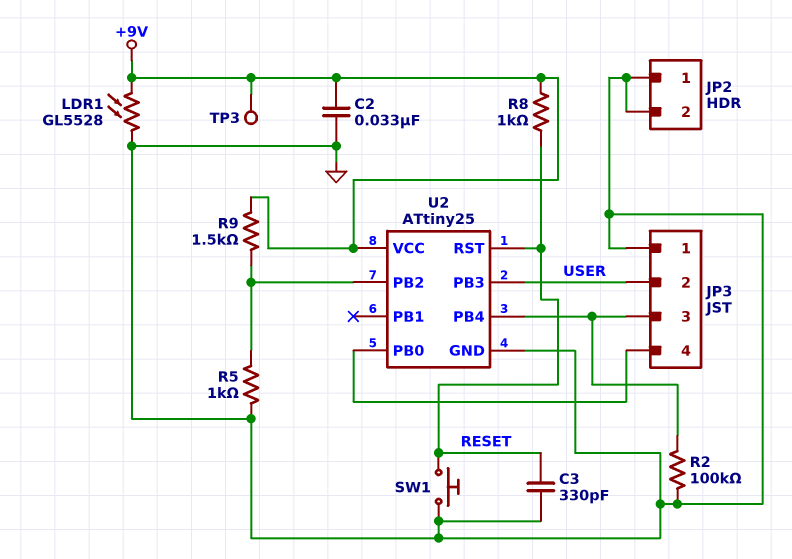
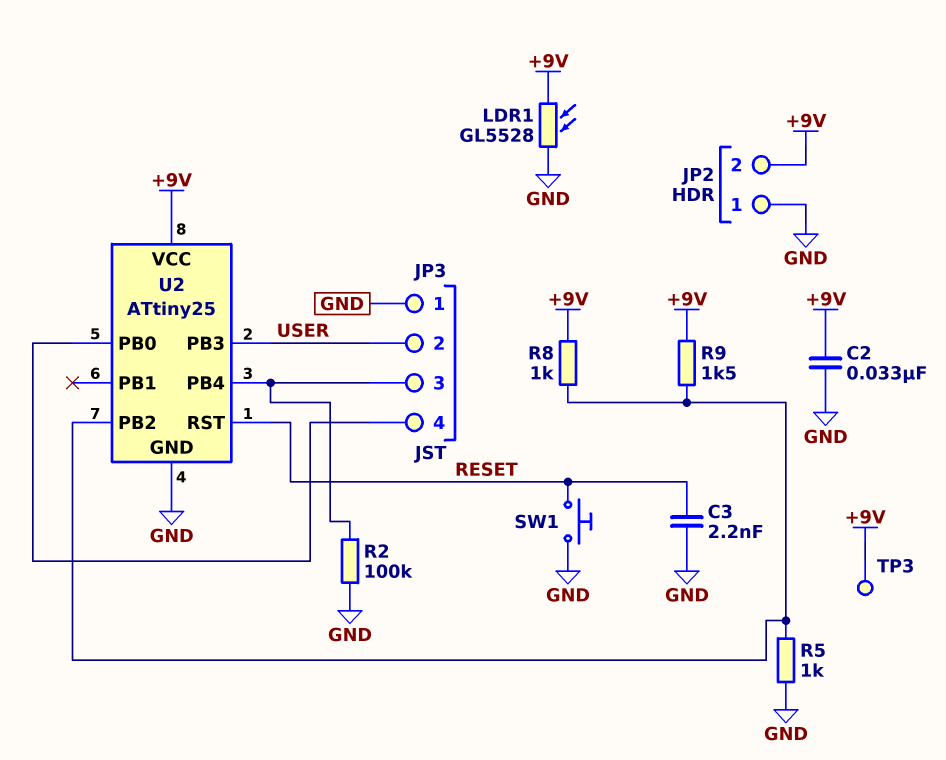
C3: 330pF (GND, RESET) -> 2.2nF (GND, RESET)
JP2 pin 2: GND -> +9V
R8: 1k (+9V, RESET) -> 1k (+9V, U2/PB2)

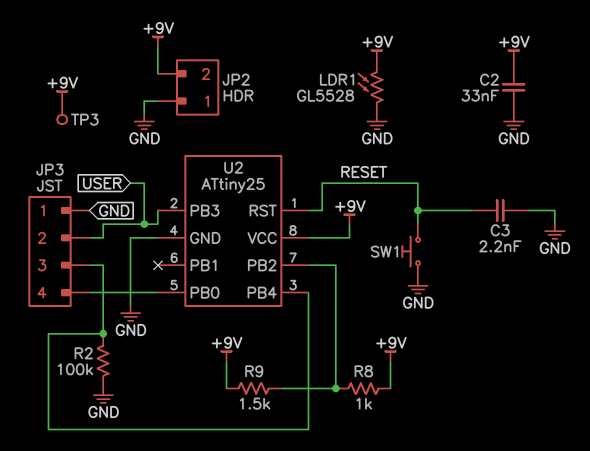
R5: 1k (GND, U2/PB2) -> none

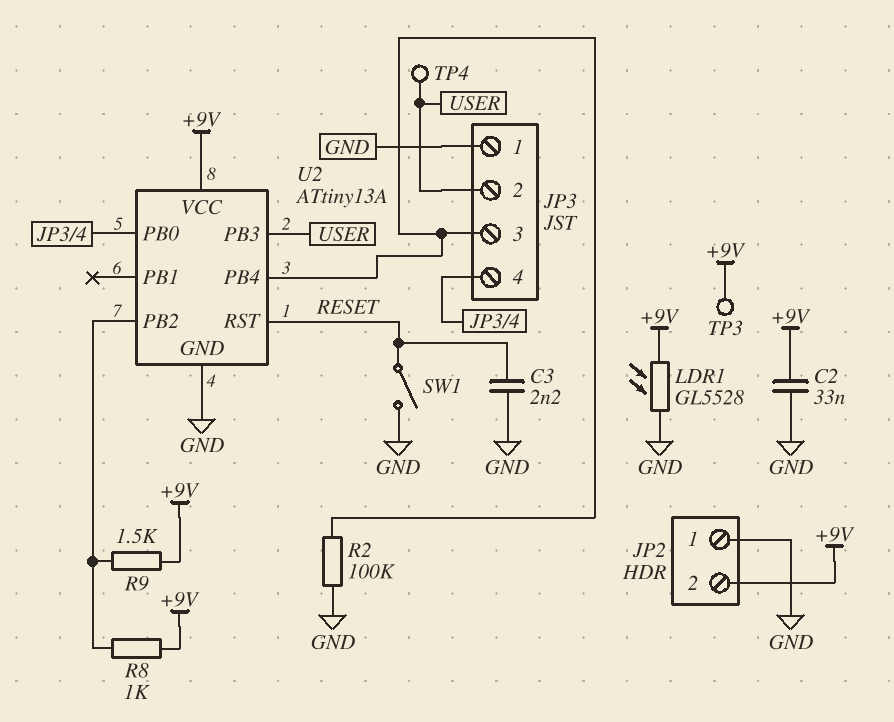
SW1: button (GND, RESET) -> switch (GND, RESET)
TP4: none -> test point (USER)
U2: ATtiny25 -> ATtiny13A

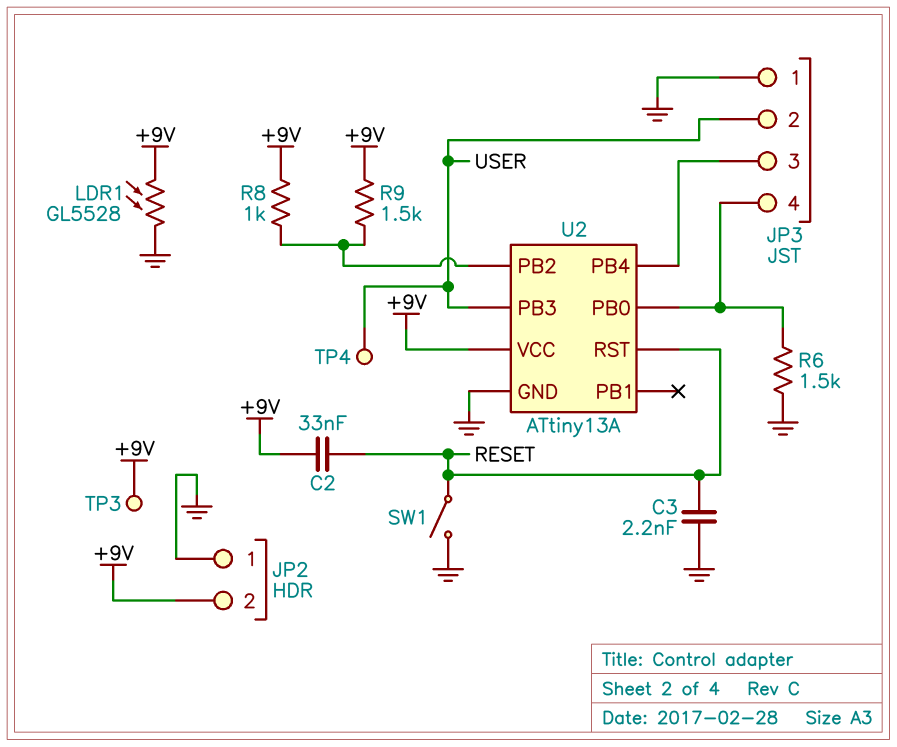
C2: 33nF (+9V, GND) -> 33nF (+9V, RESET)
R2: 100k (GND, JP3/3) -> none
R6: none -> 1.5k (GND, JP3/4)

